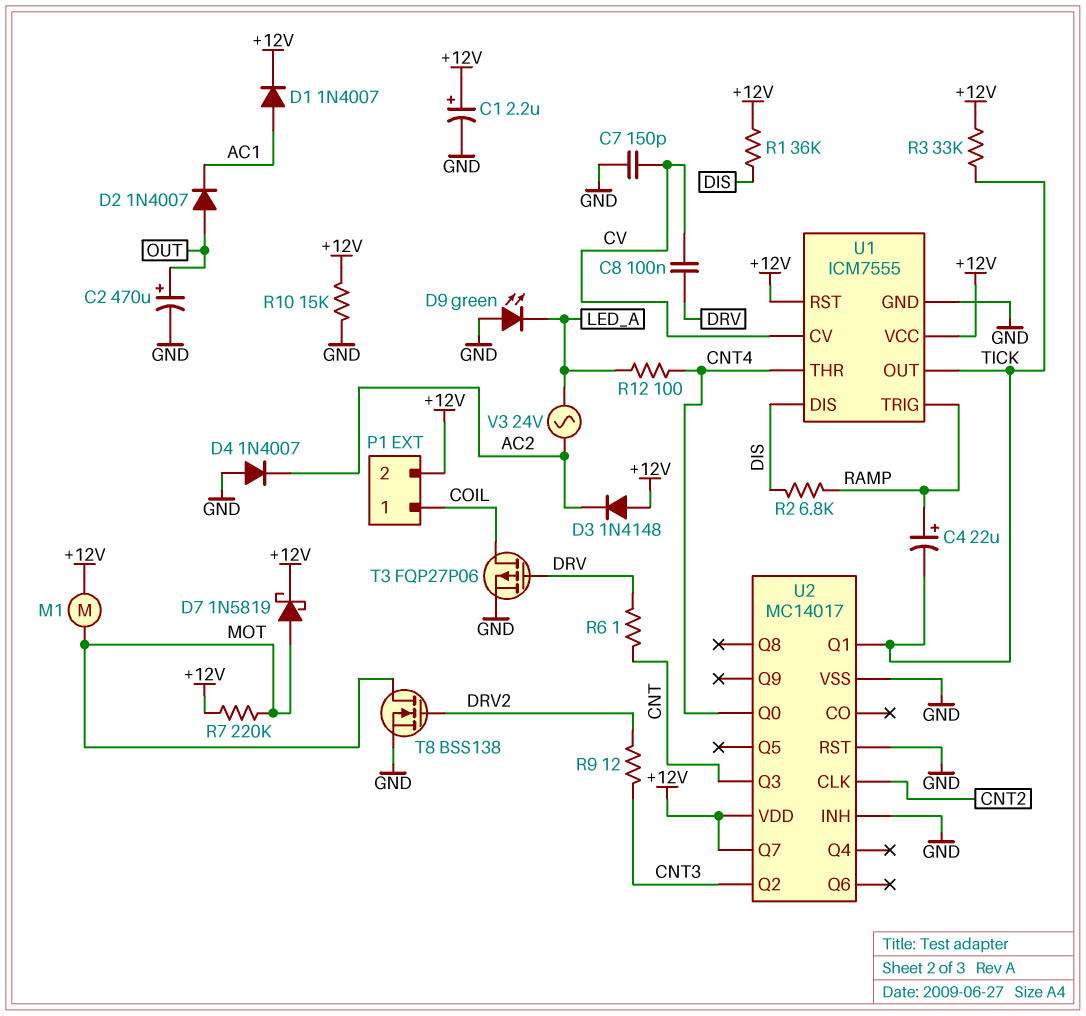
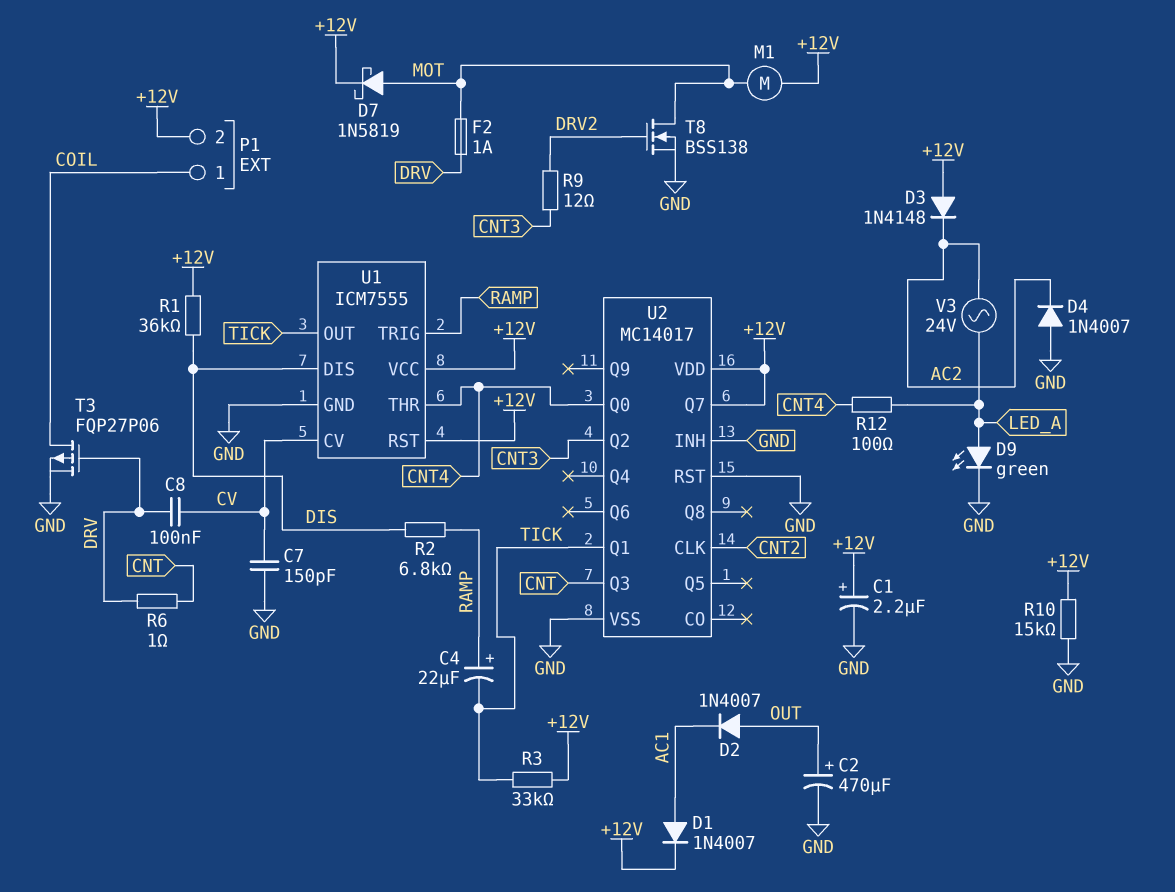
D9: LED green (A GND, K LED_A) -> LED green (A LED_A, K GND)
F2: none -> 1A (DRV, MOT)
R7: 220k (+12V, MOT) -> none

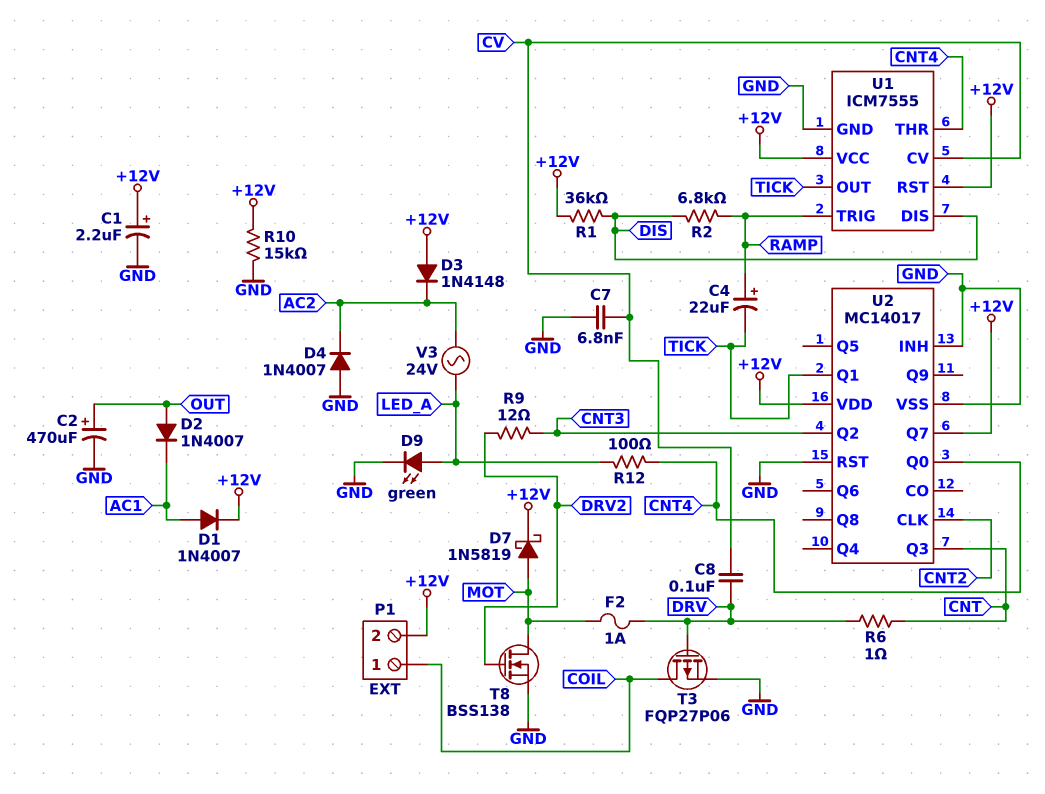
C7: 150pF (CV, GND) -> 6.8nF (CV, GND)
M1: motor (+12V, MOT) -> none
R3: 33k (+12V, TICK) -> none

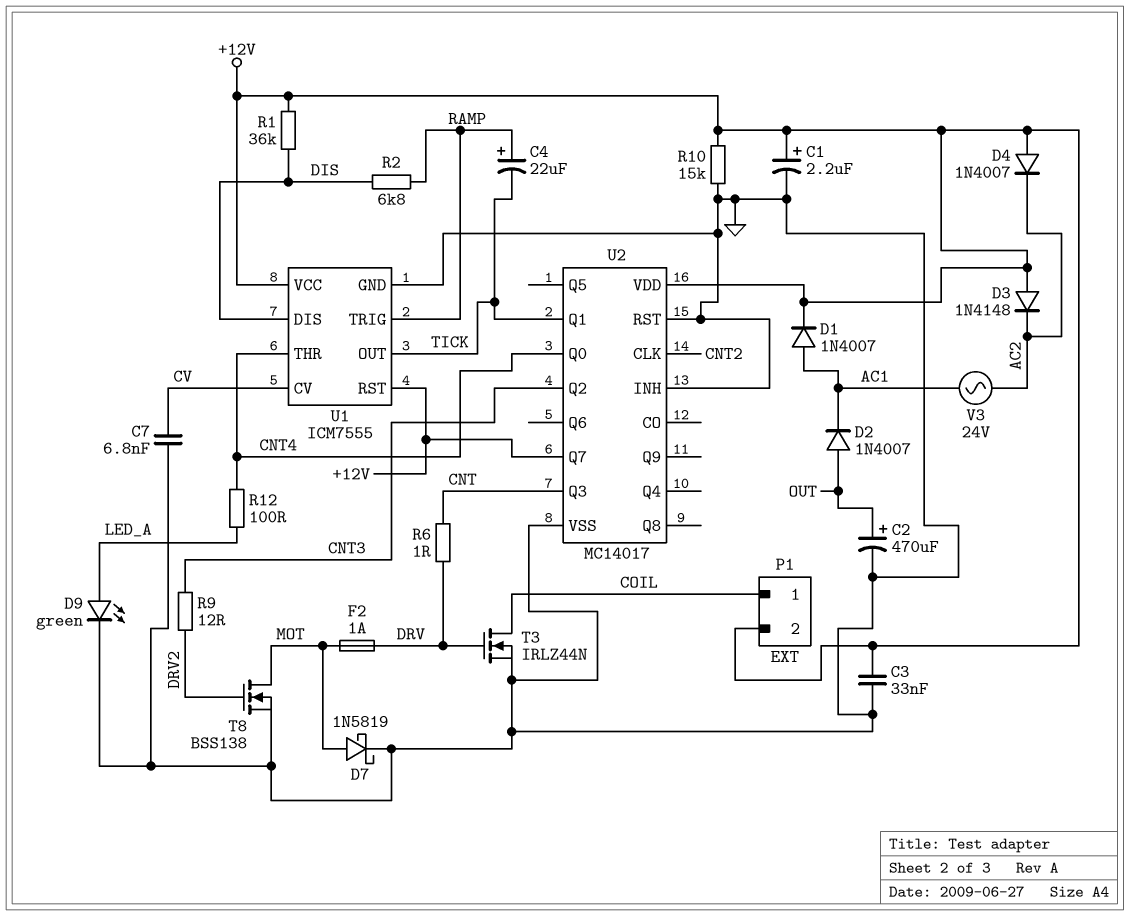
C3: none -> 33nF (+12V, GND)
C8: 100nF (CV, DRV) -> none
D4: diode 1N4007 (A GND, K AC2) -> diode 1N4007 (A +12V, K AC2)
D7: schottky 1N5819 (A MOT, K +12V) -> schottky 1N5819 (A MOT, K GND)
T3: PMOS FQP27P06 (G DRV, D COIL, S GND) -> NMOS IRLZ44N (G DRV, D COIL, S GND)
V3: AC 24V (AC2, LED_A) -> AC 24V (AC1, AC2)

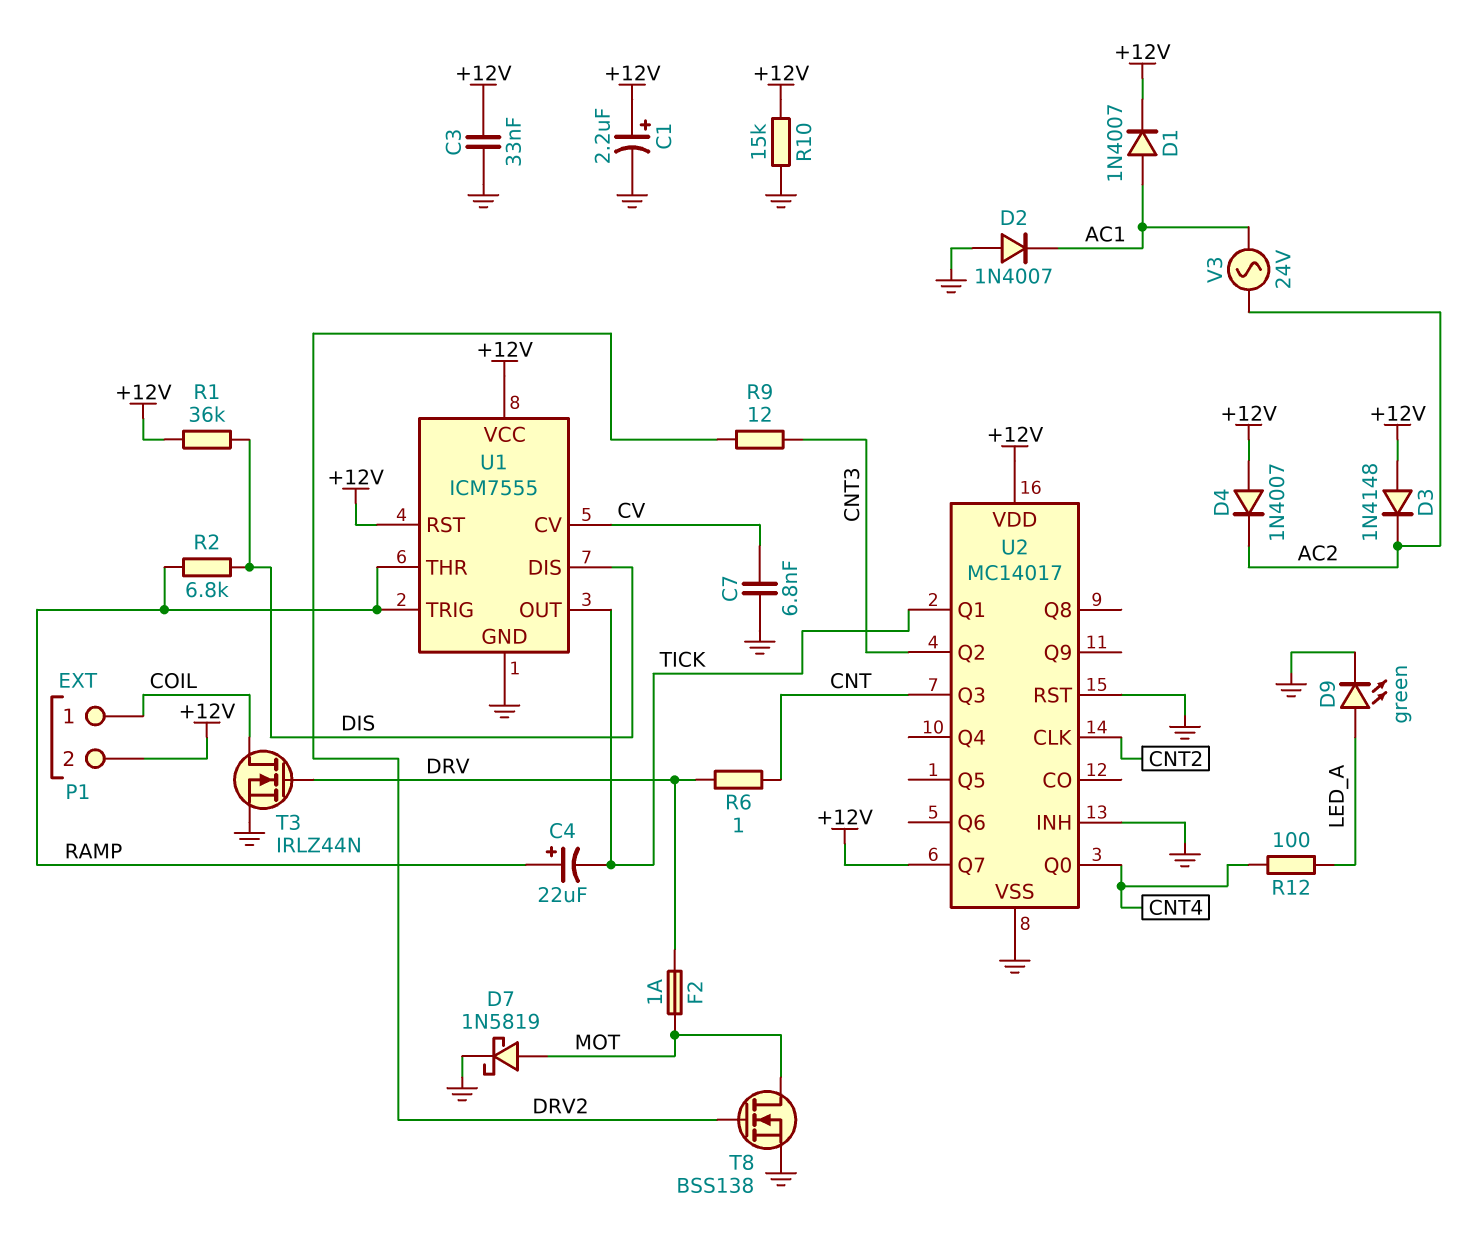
C2: 470uF (plus OUT, minus GND) -> none
D2: diode 1N4007 (A OUT, K AC1) -> diode 1N4007 (A GND, K AC1)
U1 pin THR: CNT4 -> RAMP

